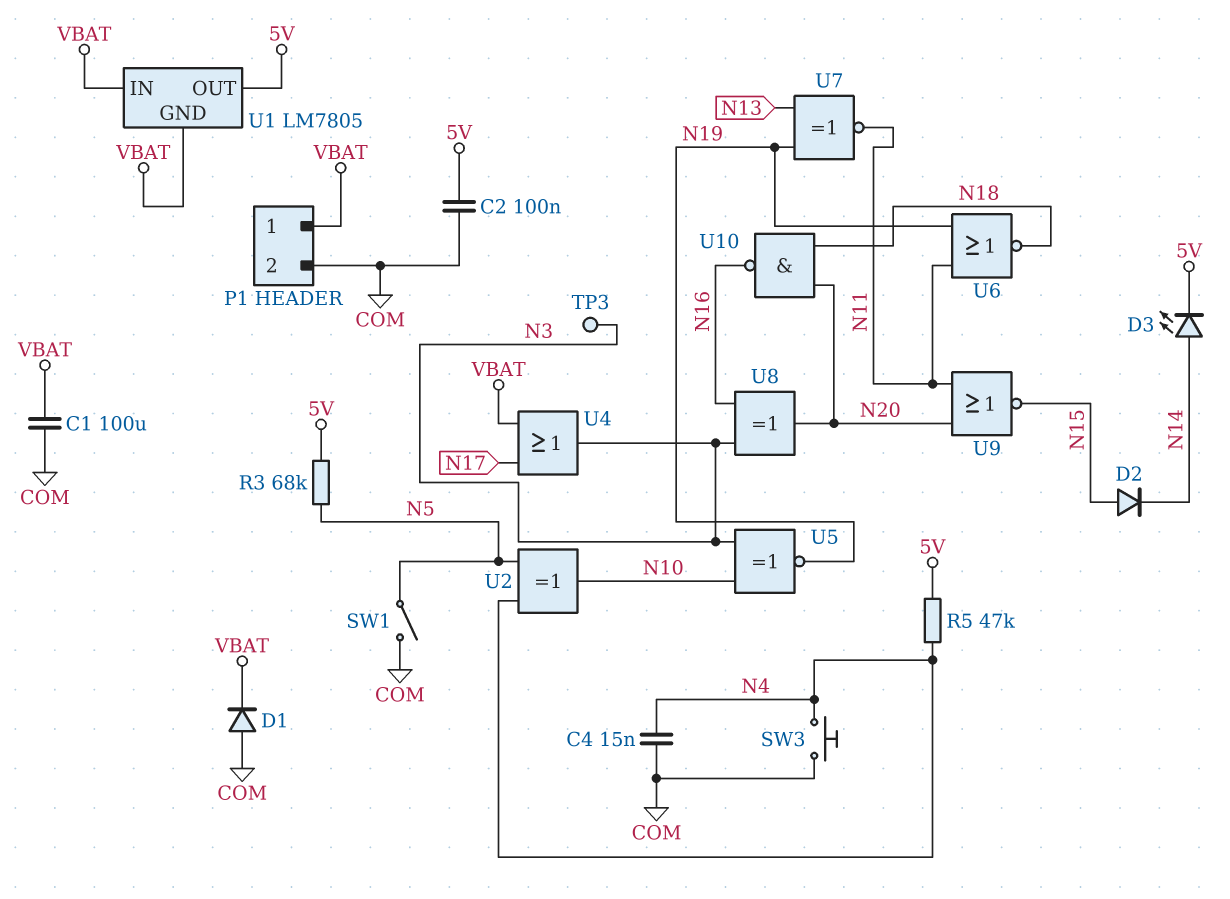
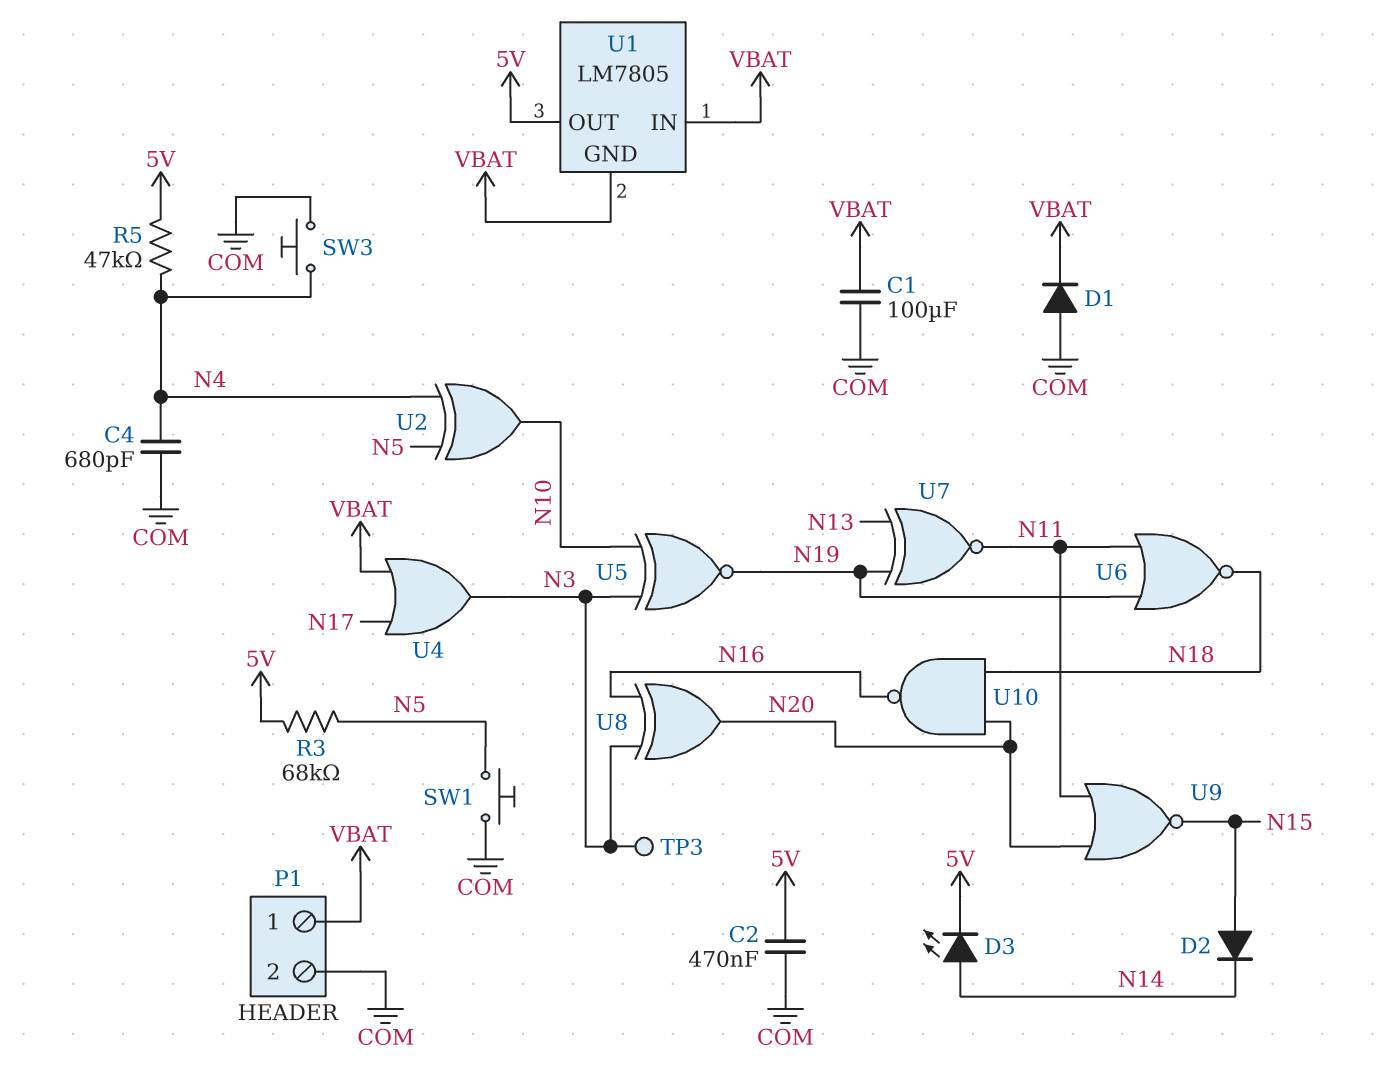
C2: 100nF (5V, COM) -> 470nF (5V, COM)
C4: 15nF (COM, N4) -> 680pF (COM, N4)
SW1: switch (COM, N5) -> button (COM, N5)

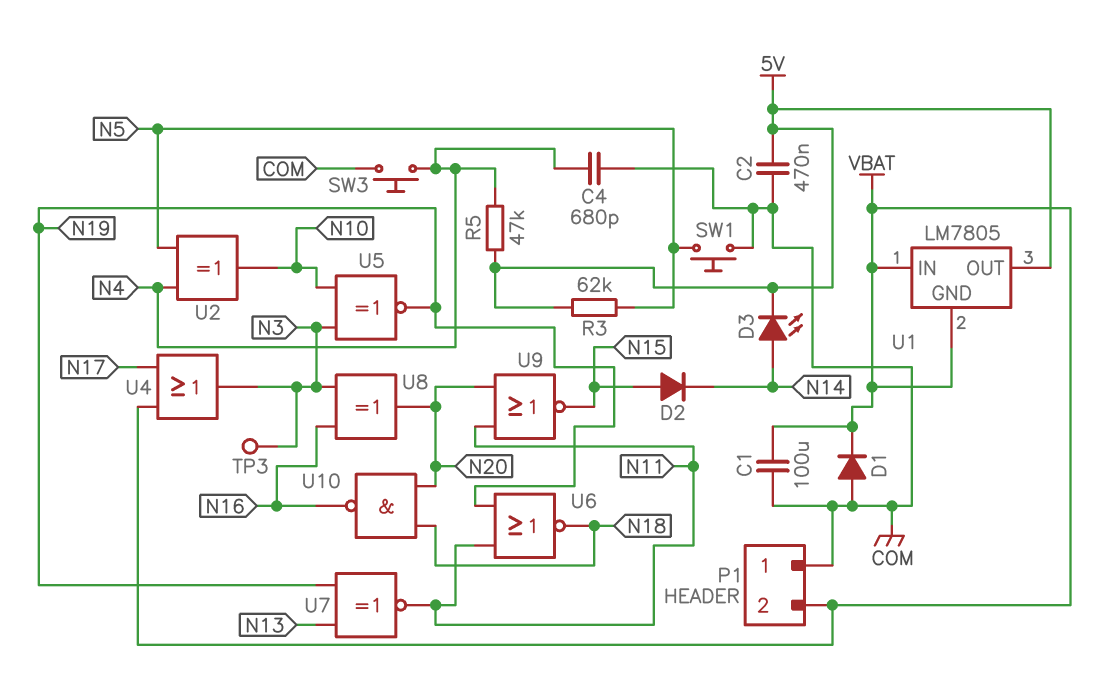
P1 pin 1: VBAT -> COM
P1 pin 2: COM -> VBAT
R3: 68k (5V, N5) -> 62k (5V, N5)

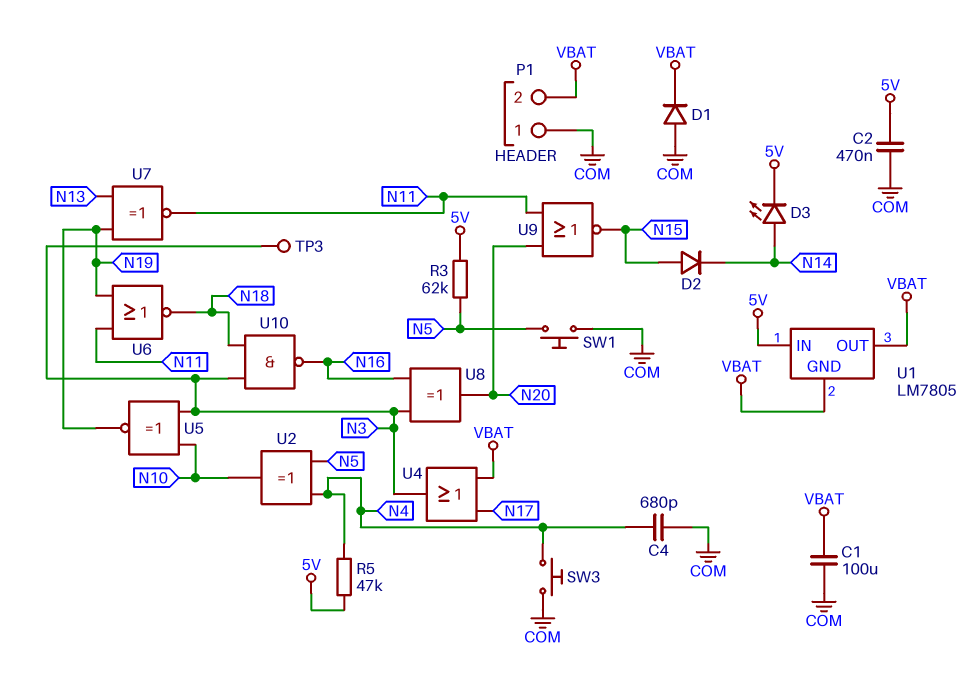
U1 pin IN: VBAT -> 5V
U1 pin OUT: 5V -> VBAT
U10: NAND (in N18, in N20, out N16) -> NAND (in N3, in N18, out N16)

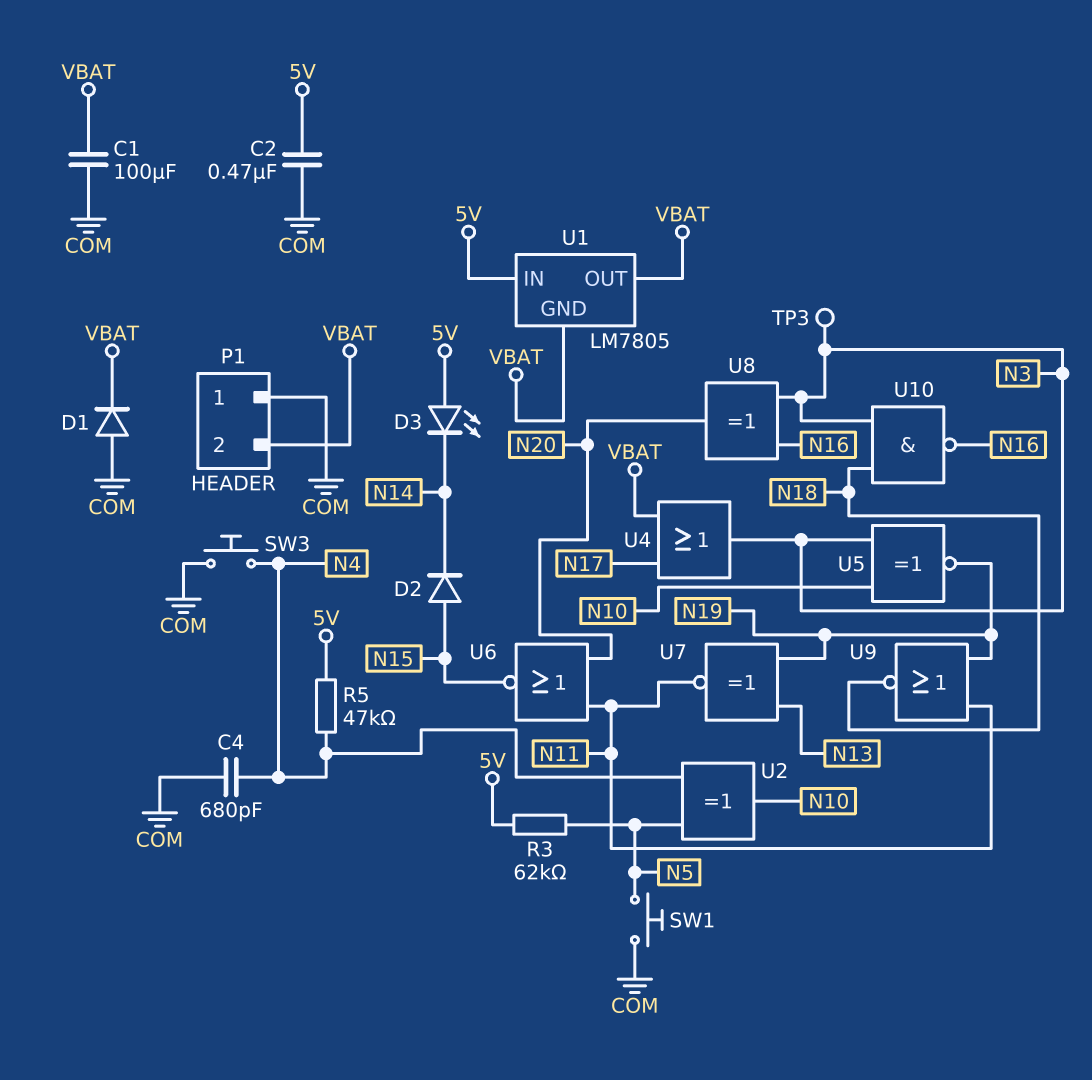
D3: LED (A N14, K 5V) -> LED (A 5V, K N14)
U6: NOR (in N11, in N19, out N18) -> NOR (in N11, in N20, out N15)
U9: NOR (in N11, in N20, out N15) -> NOR (in N11, in N19, out N18)

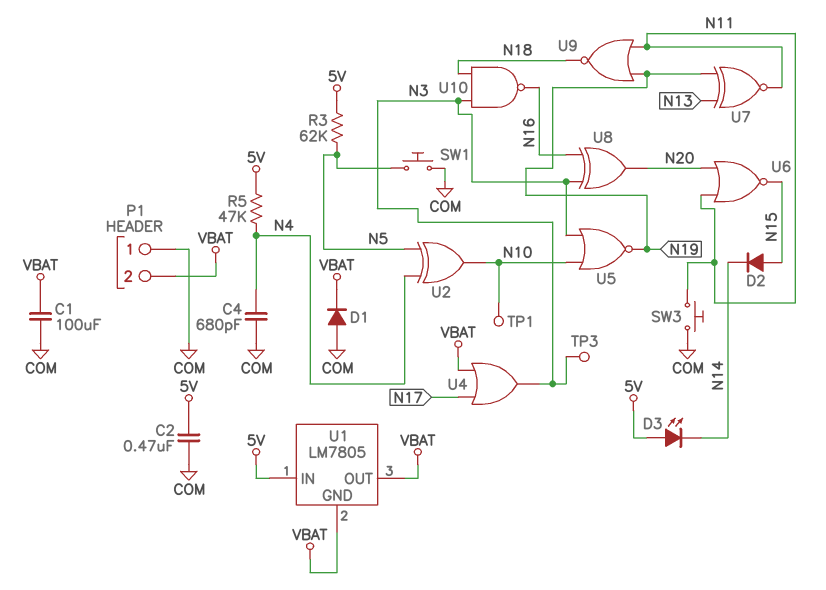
SW3: button (COM, N4) -> button (COM, N11)
TP1: none -> test point (N10)
U5: XNOR (in N3, in N10, out N19) -> NOR (in N3, in N10, out N19)

